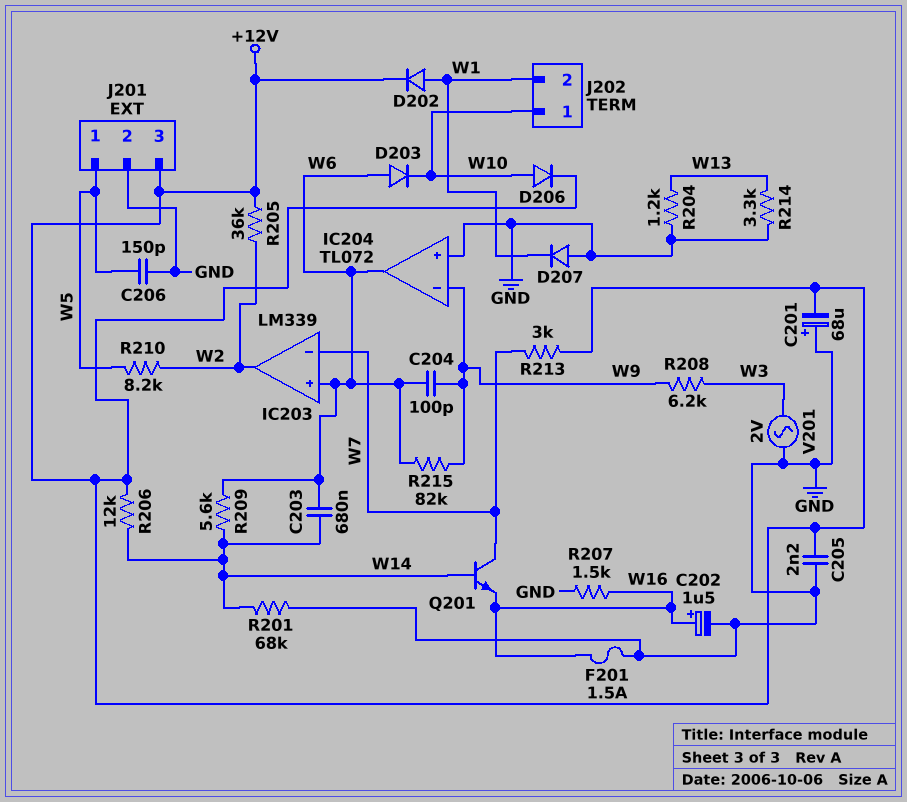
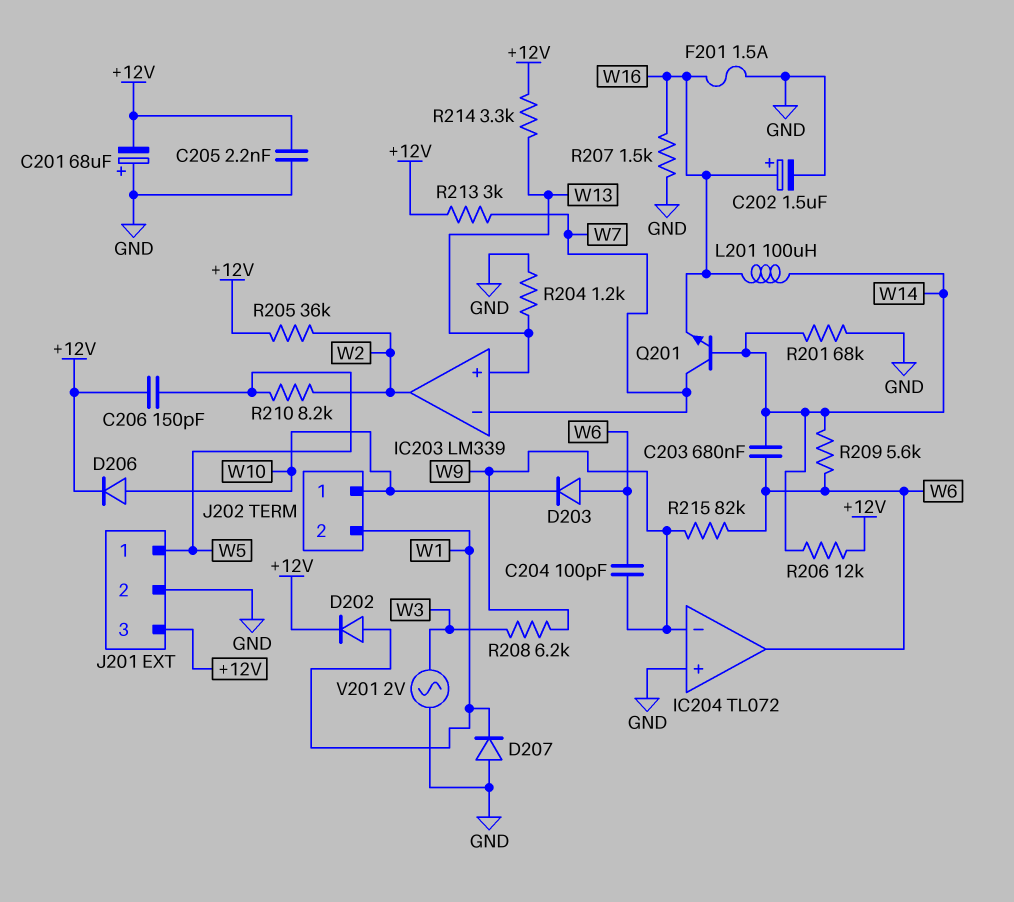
C206: 150pF (GND, W5) -> 150pF (+12V, W5)
IC203 pin in+: W6 -> W13
L201: none -> 100uH (W14, W16)
R214: 3.3k (GND, W13) -> 3.3k (+12V, W13)

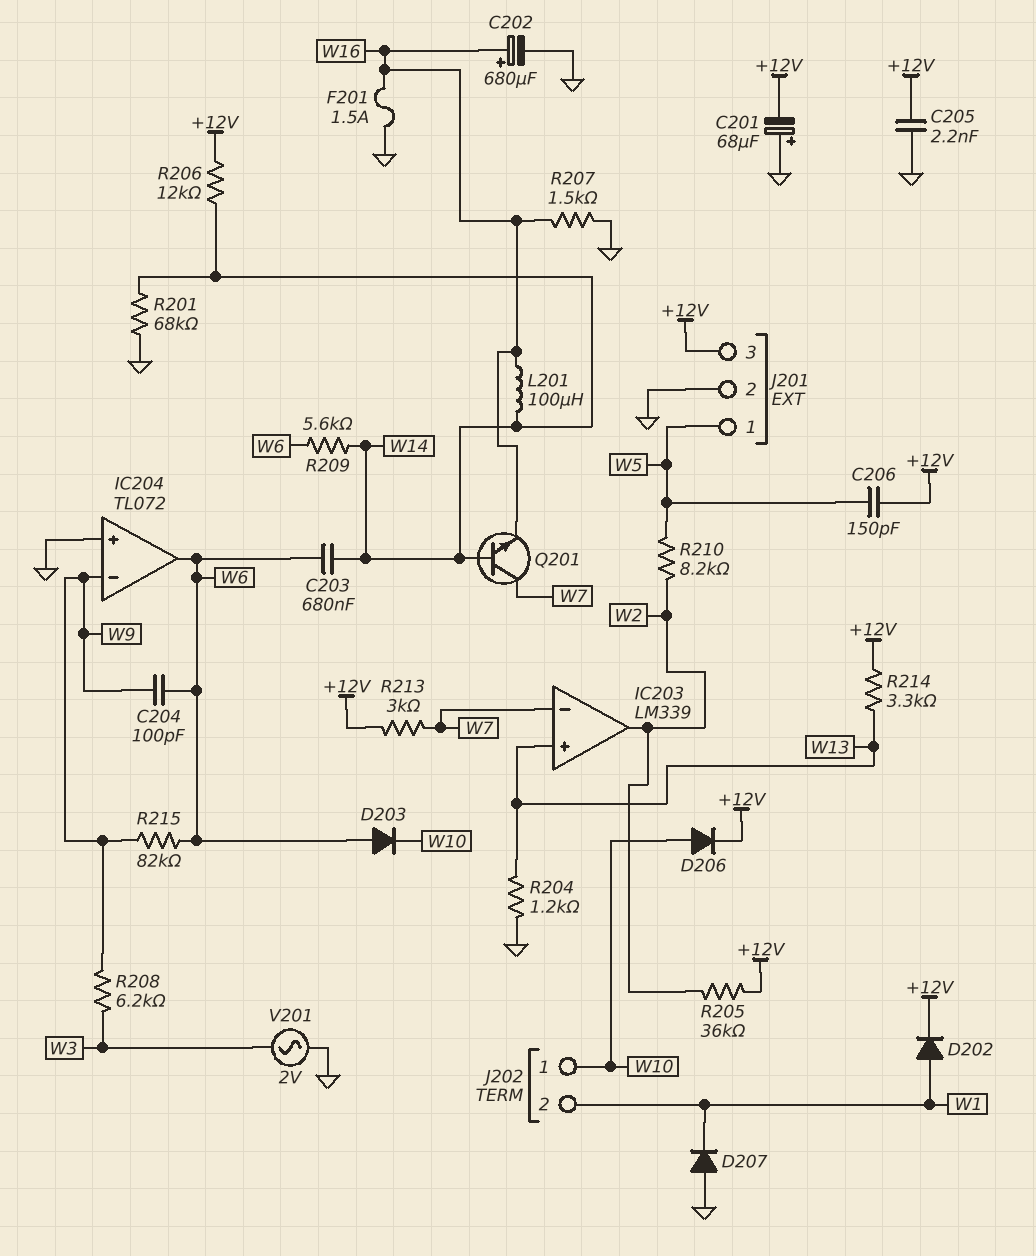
C202: 1.5uF (plus W16, minus GND) -> 680uF (plus W16, minus GND)

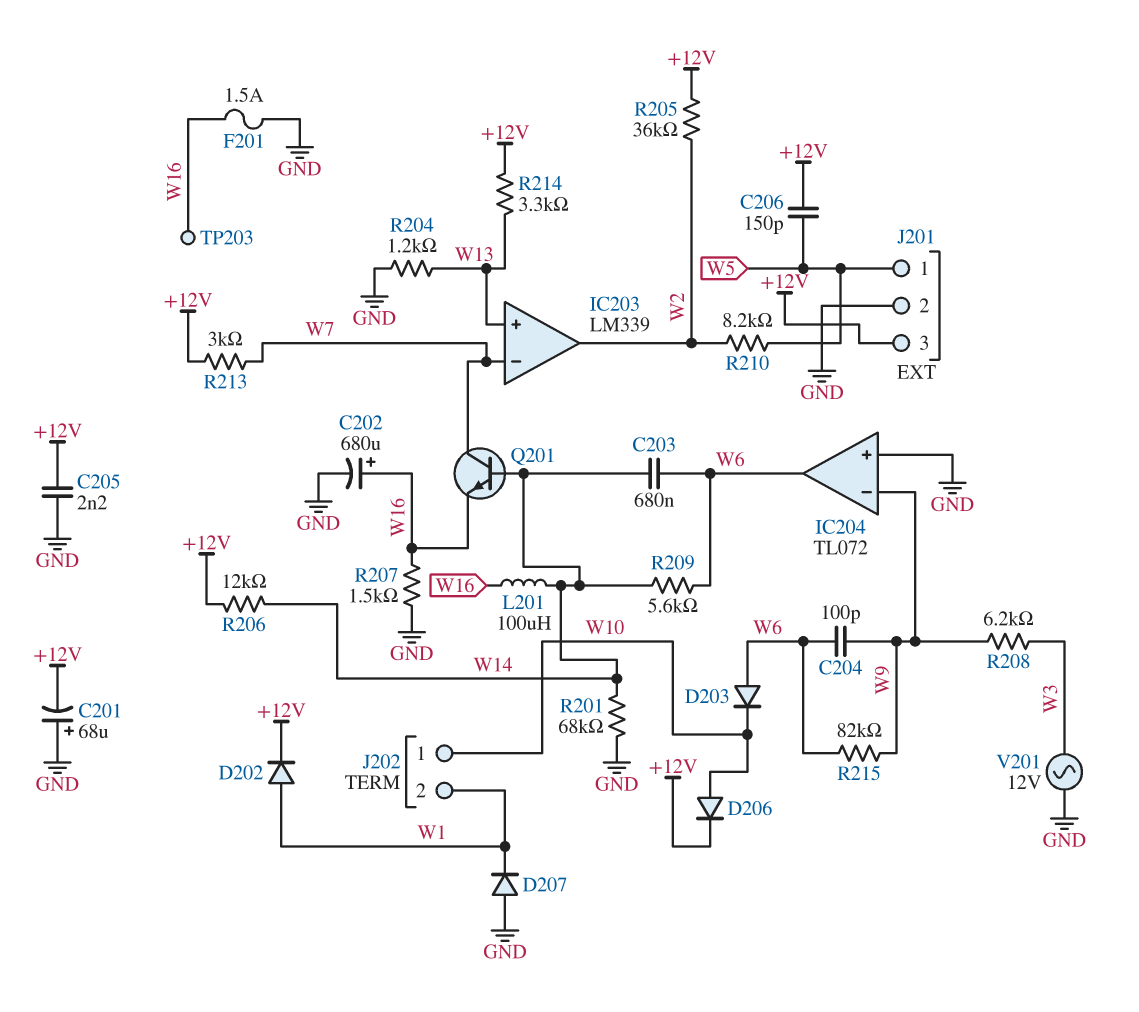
TP203: none -> test point (W16)
V201: AC 2V (GND, W3) -> AC 12V (GND, W3)

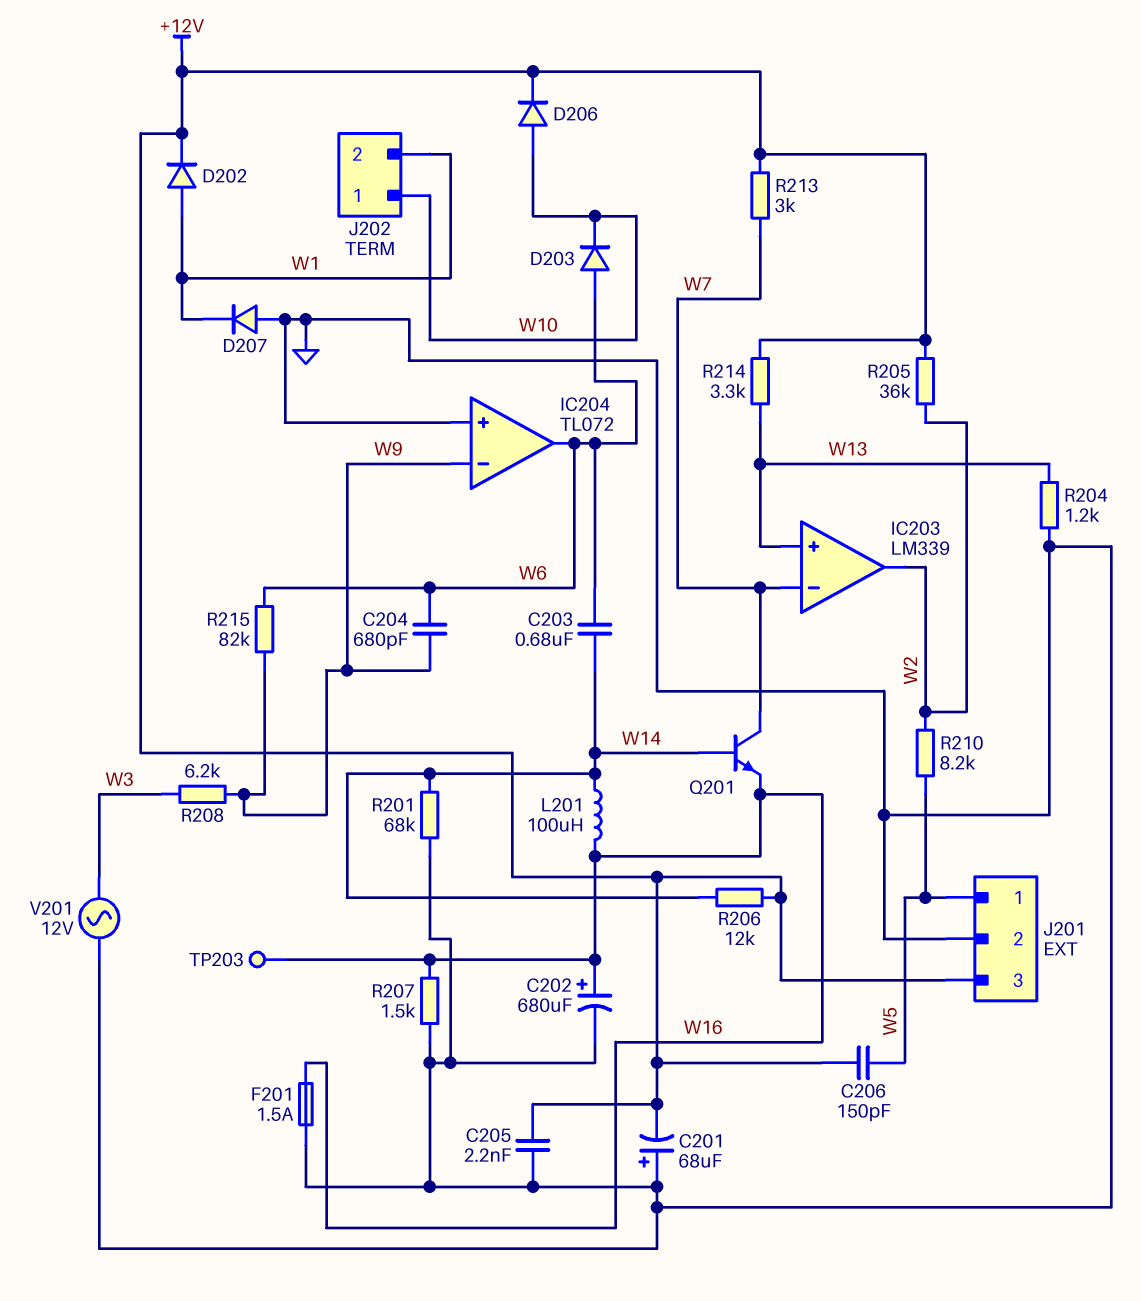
C204: 100pF (W6, W9) -> 680pF (W6, W9)
R209: 5.6k (W6, W14) -> none

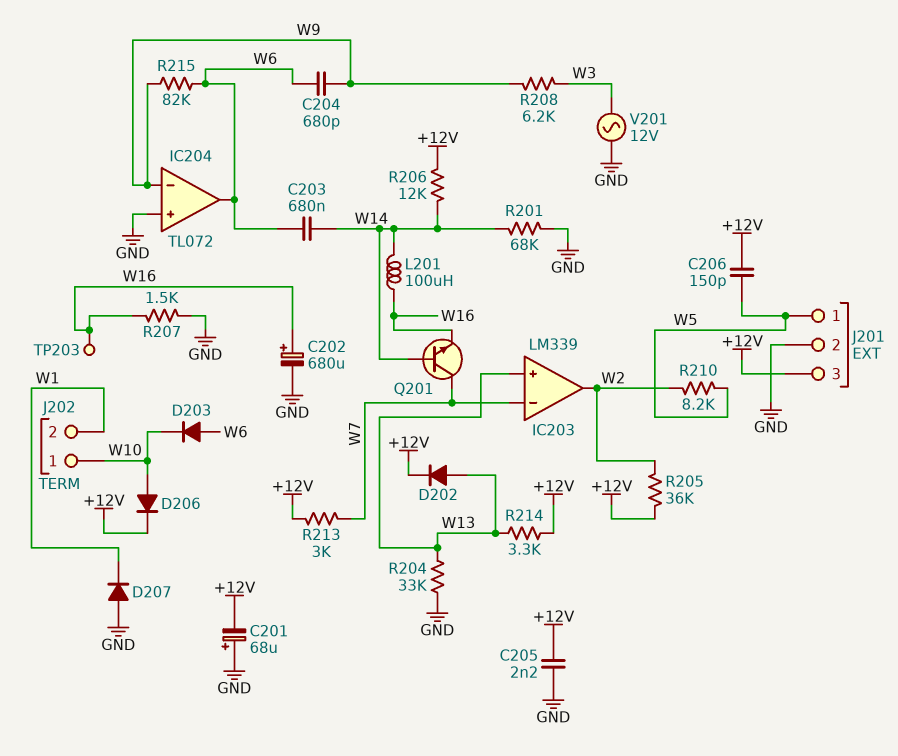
D202: diode (A W1, K +12V) -> diode (A W13, K +12V)
F201: 1.5A (GND, W16) -> none
R204: 1.2k (GND, W13) -> 33k (GND, W13)

